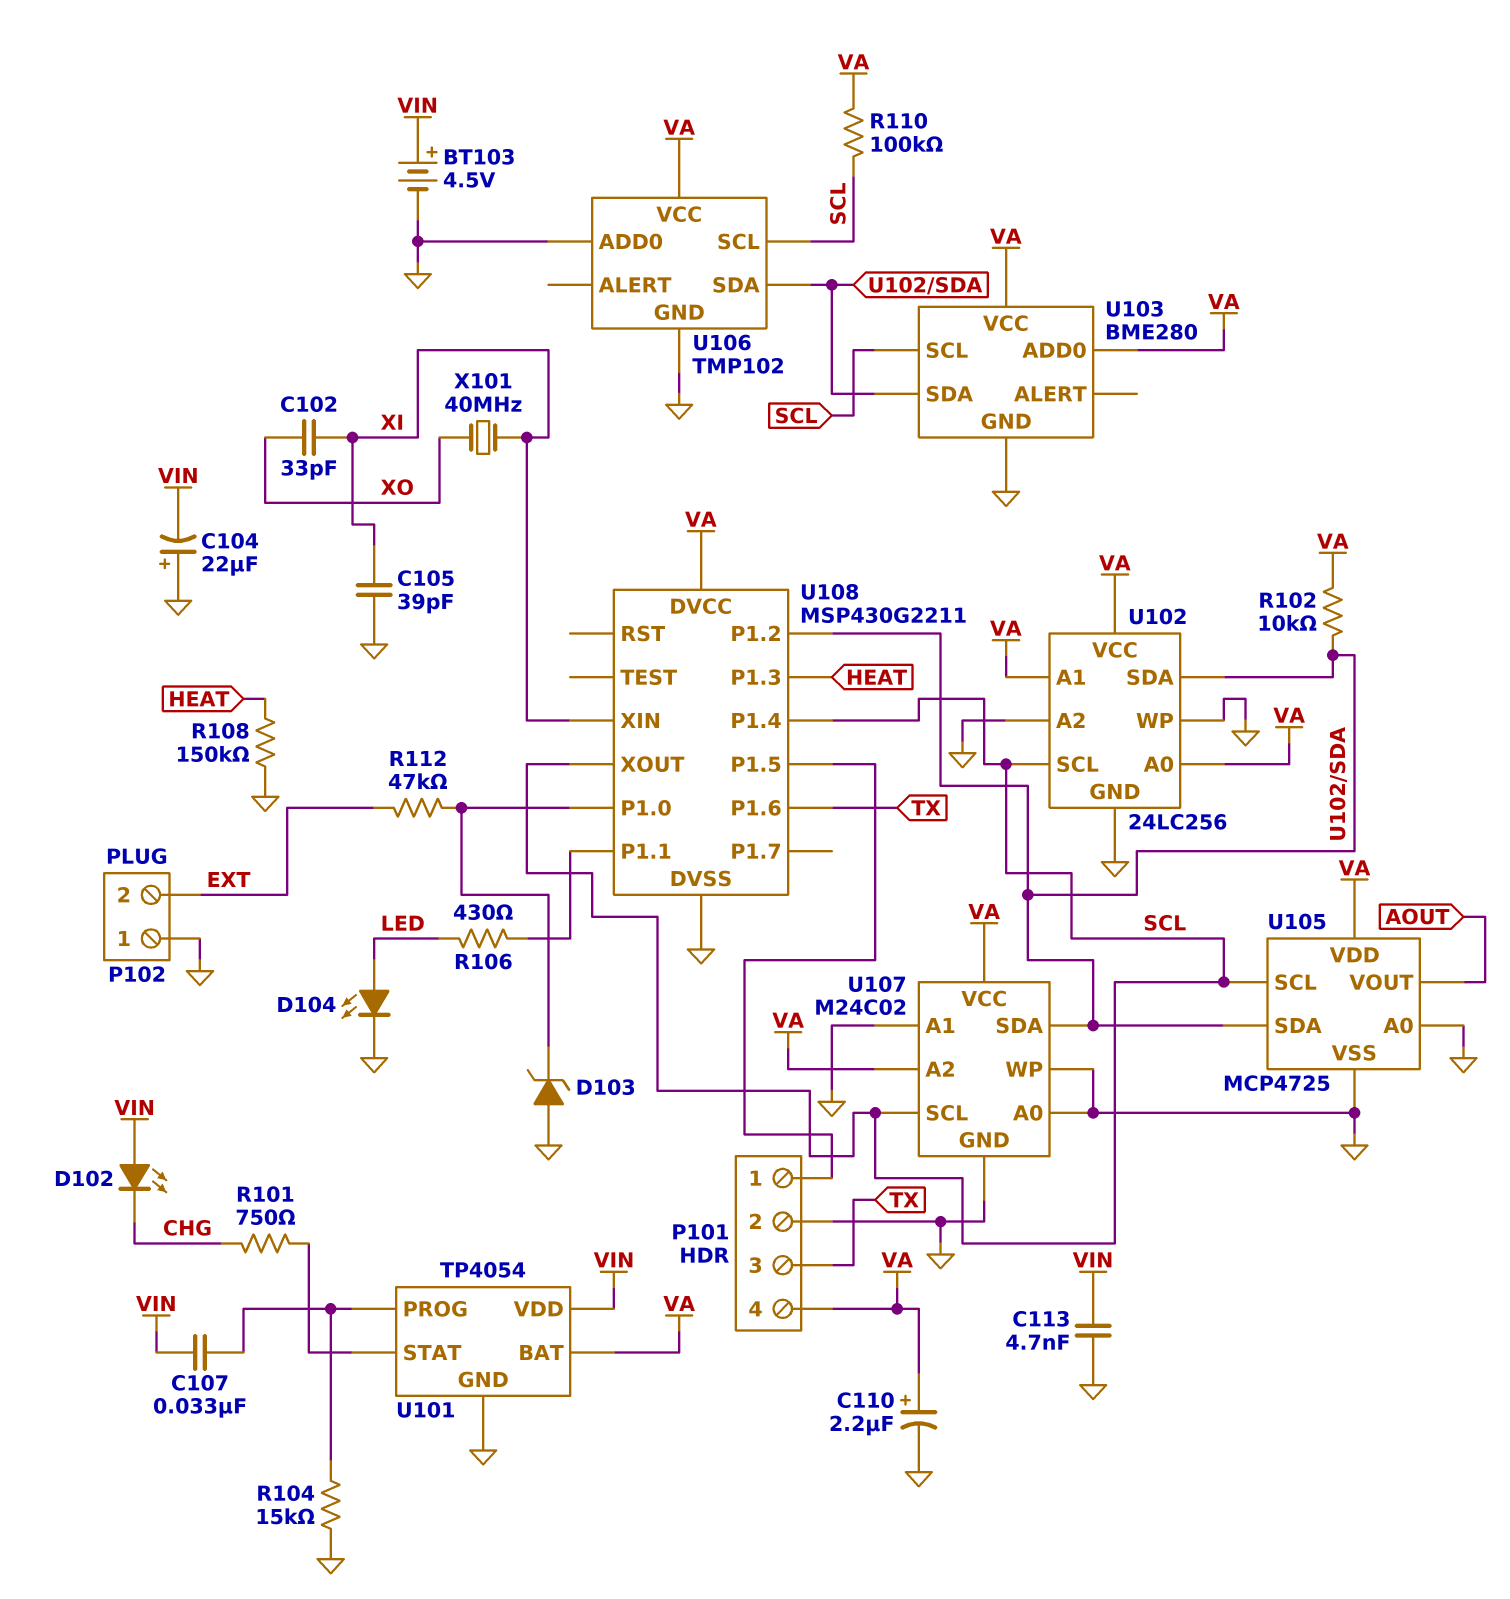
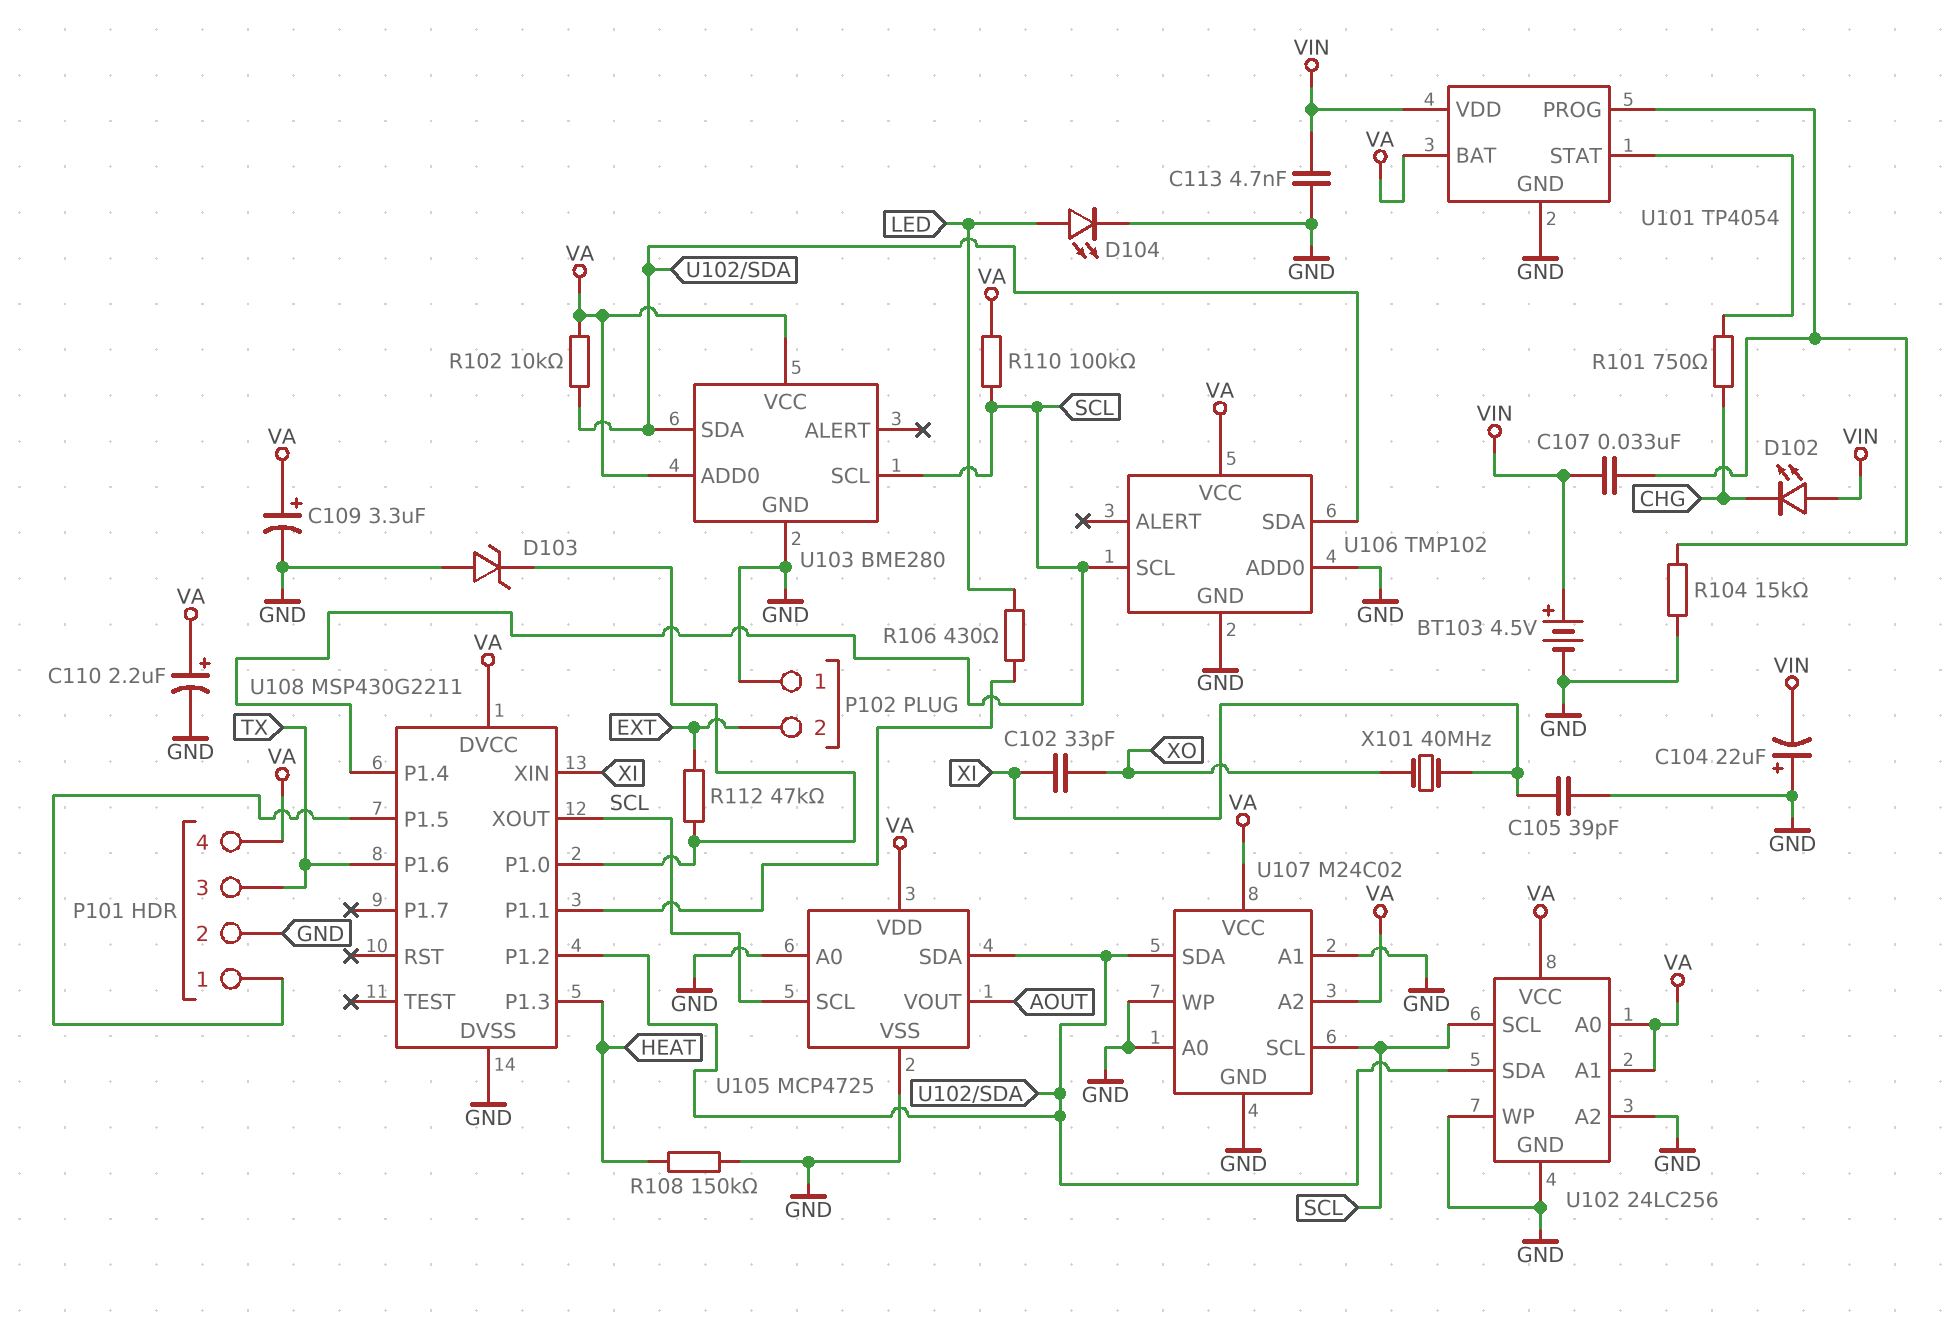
C109: none -> 3.3uF (plus VA, minus GND)

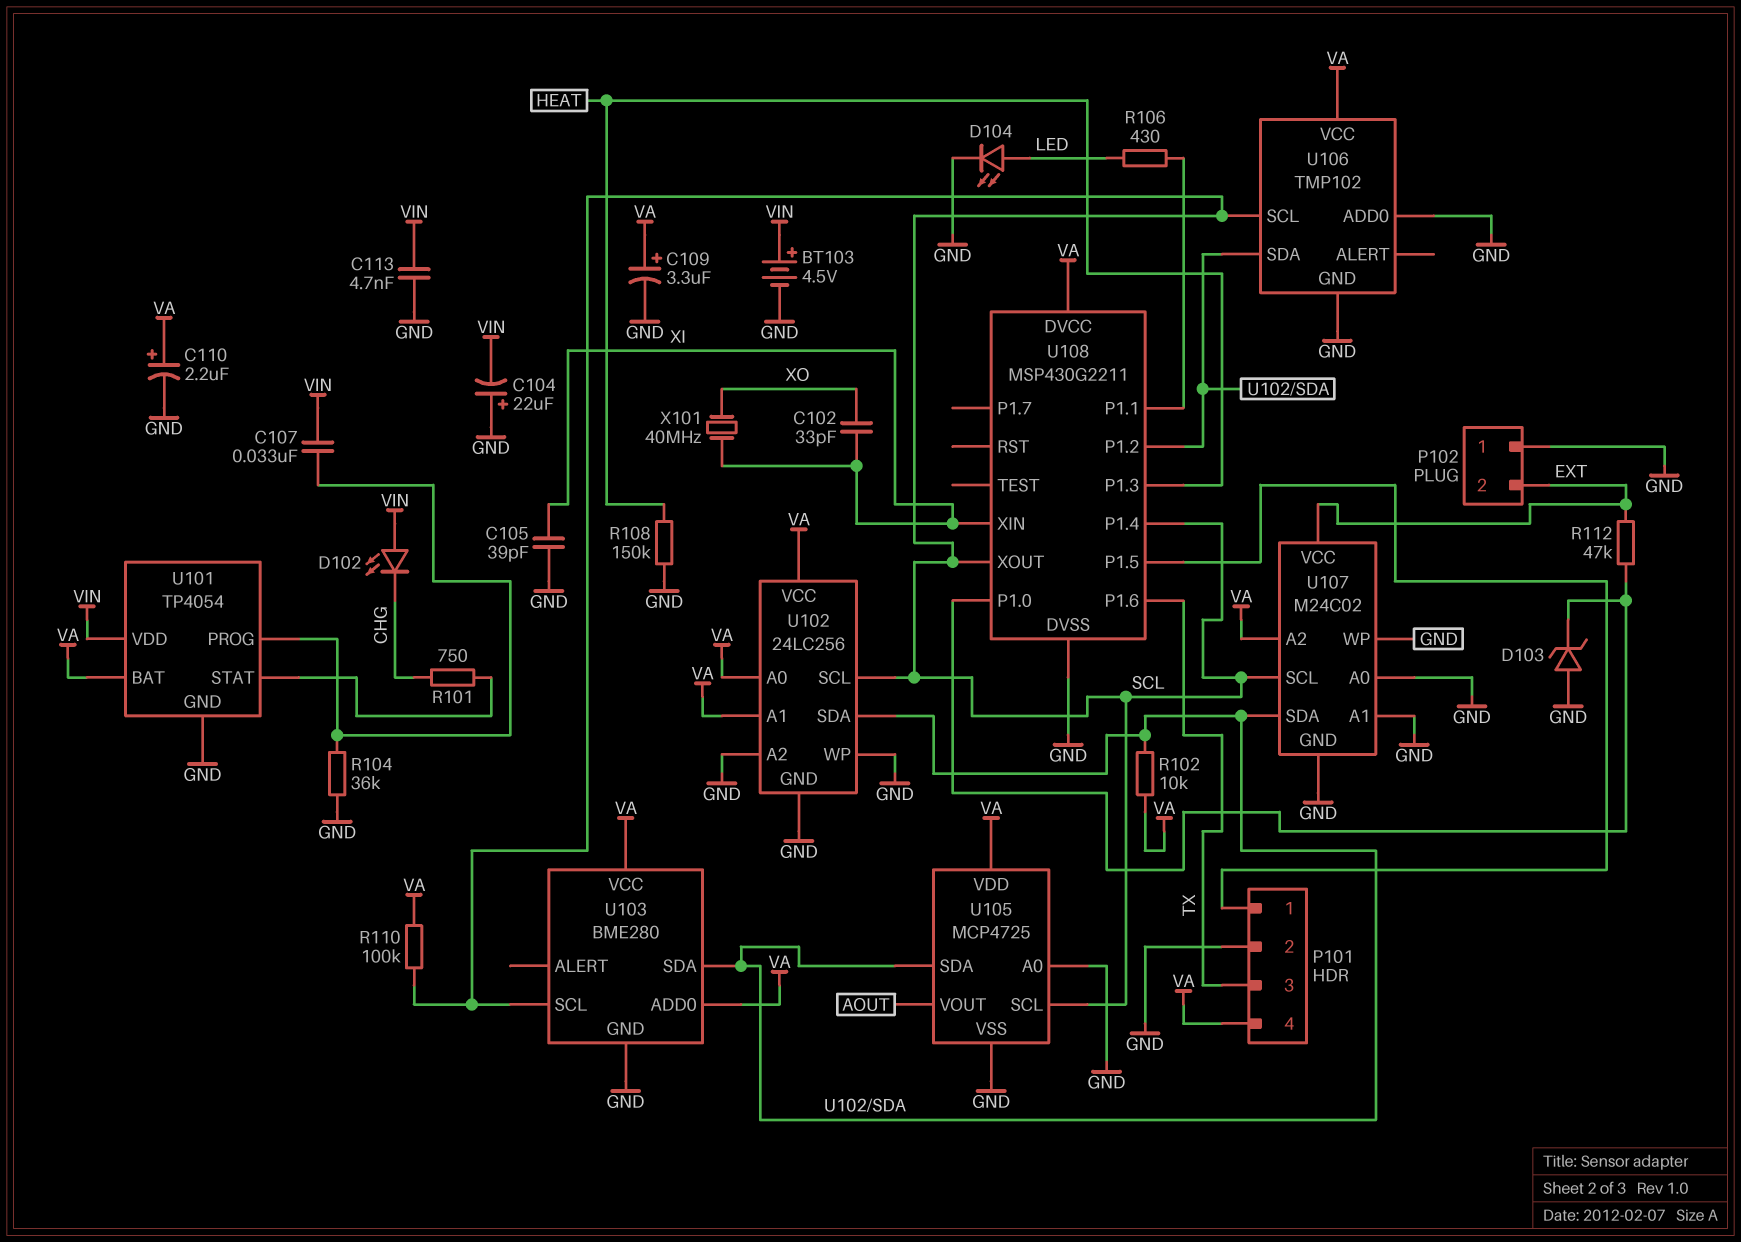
R104: 15k (GND, U101/PROG) -> 36k (GND, U101/PROG)
U107 pin VCC: VA -> EXT

